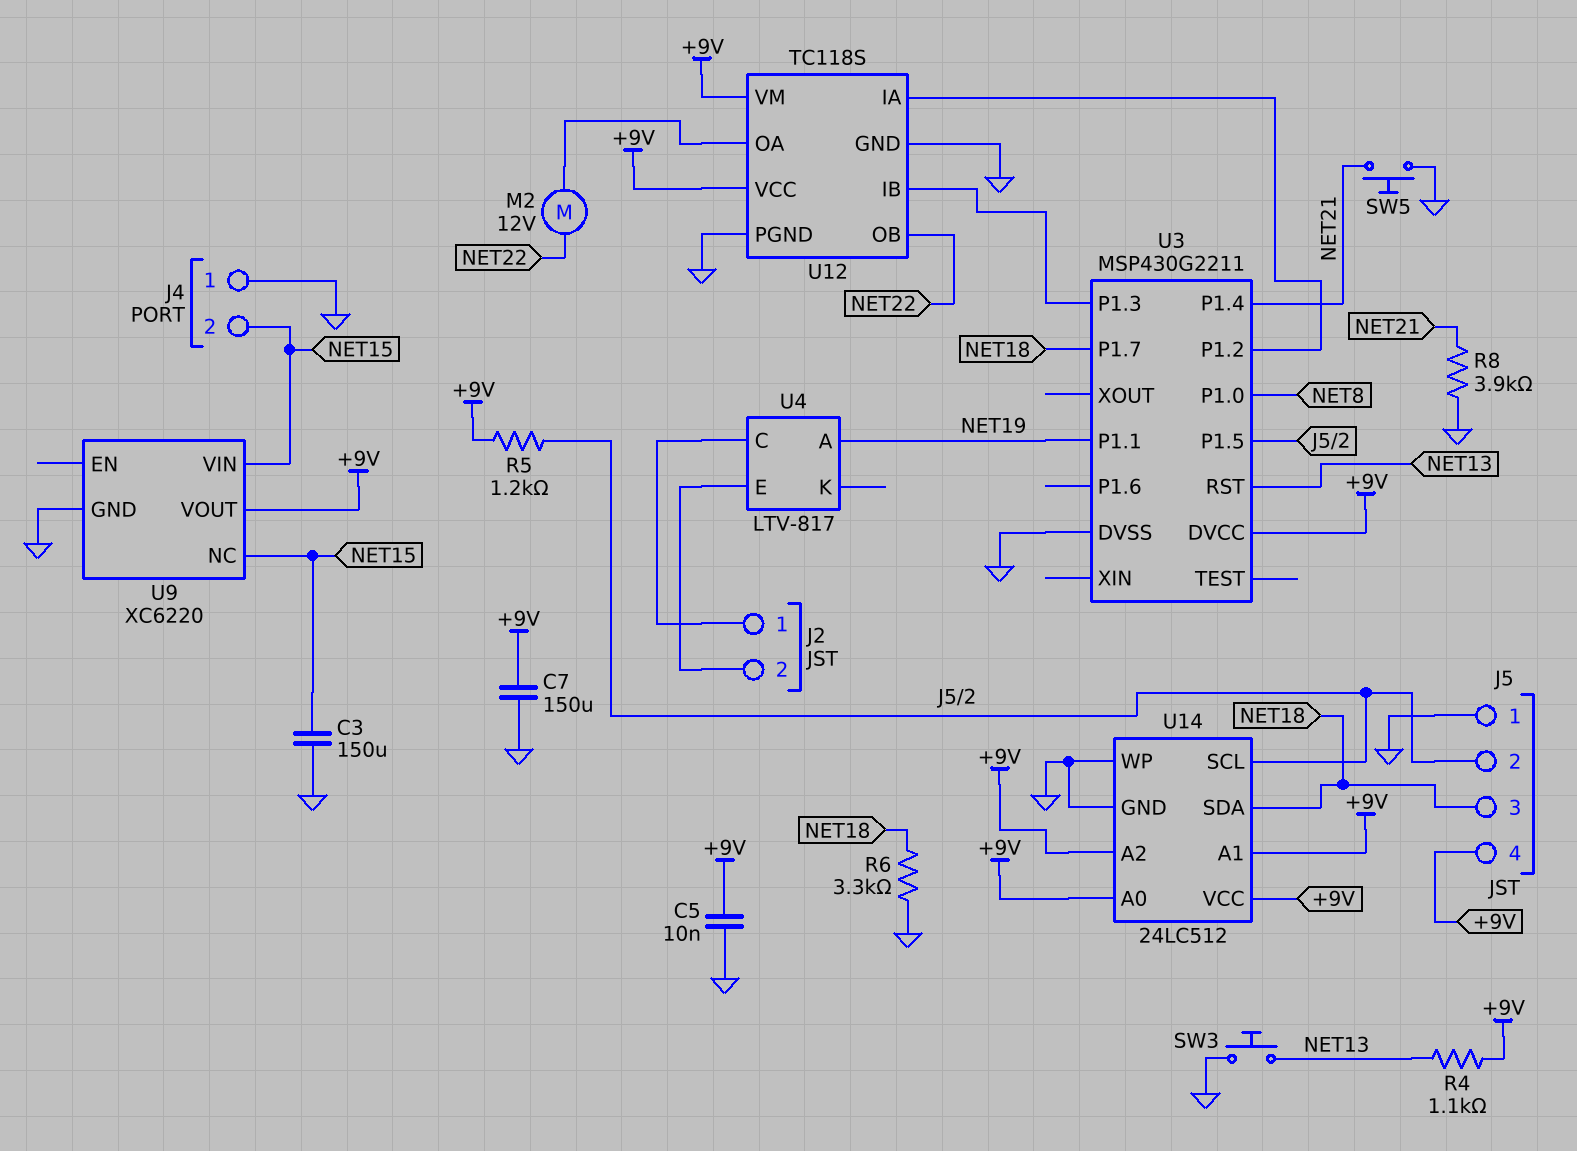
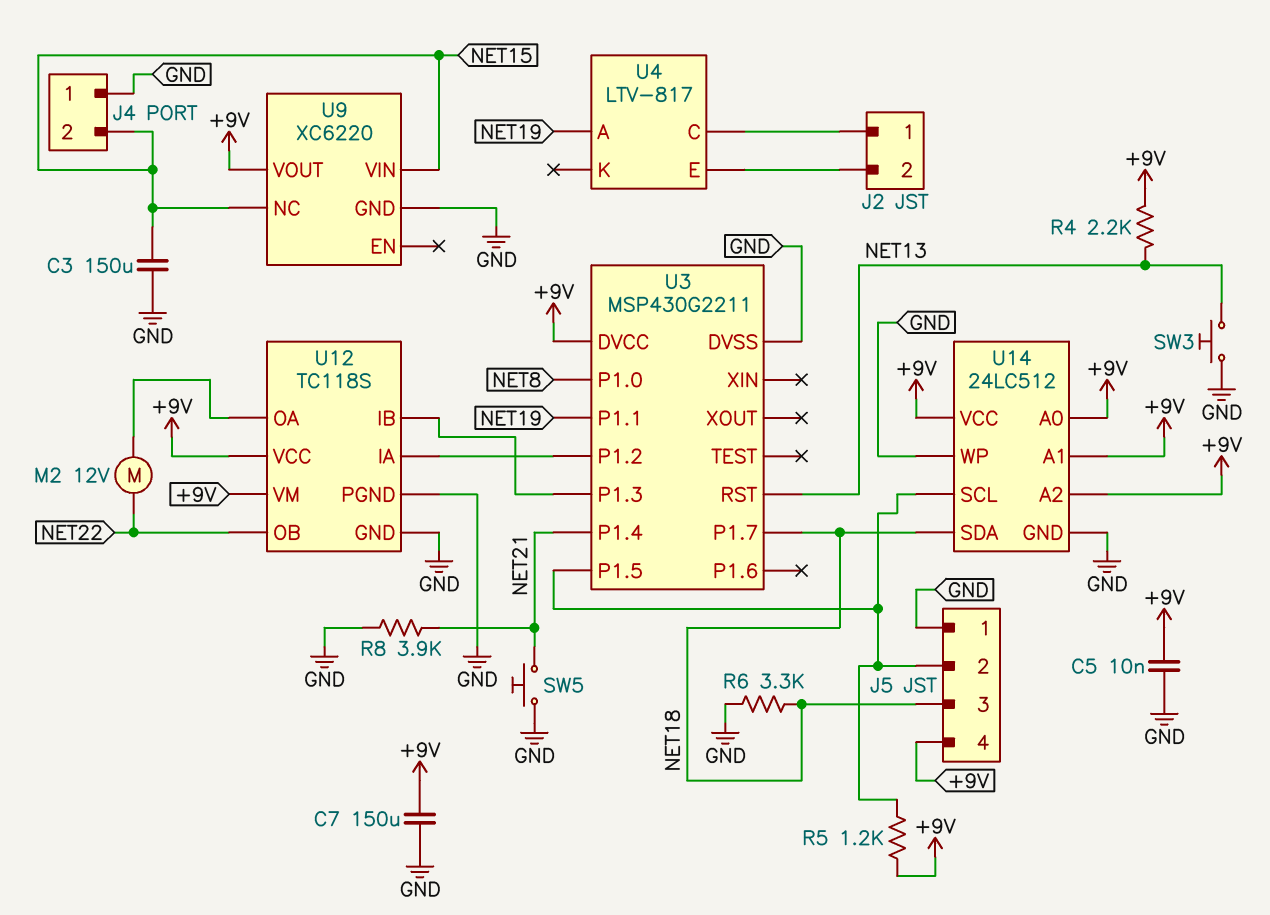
R4: 1.1k (+9V, NET13) -> 2.2k (+9V, NET13)

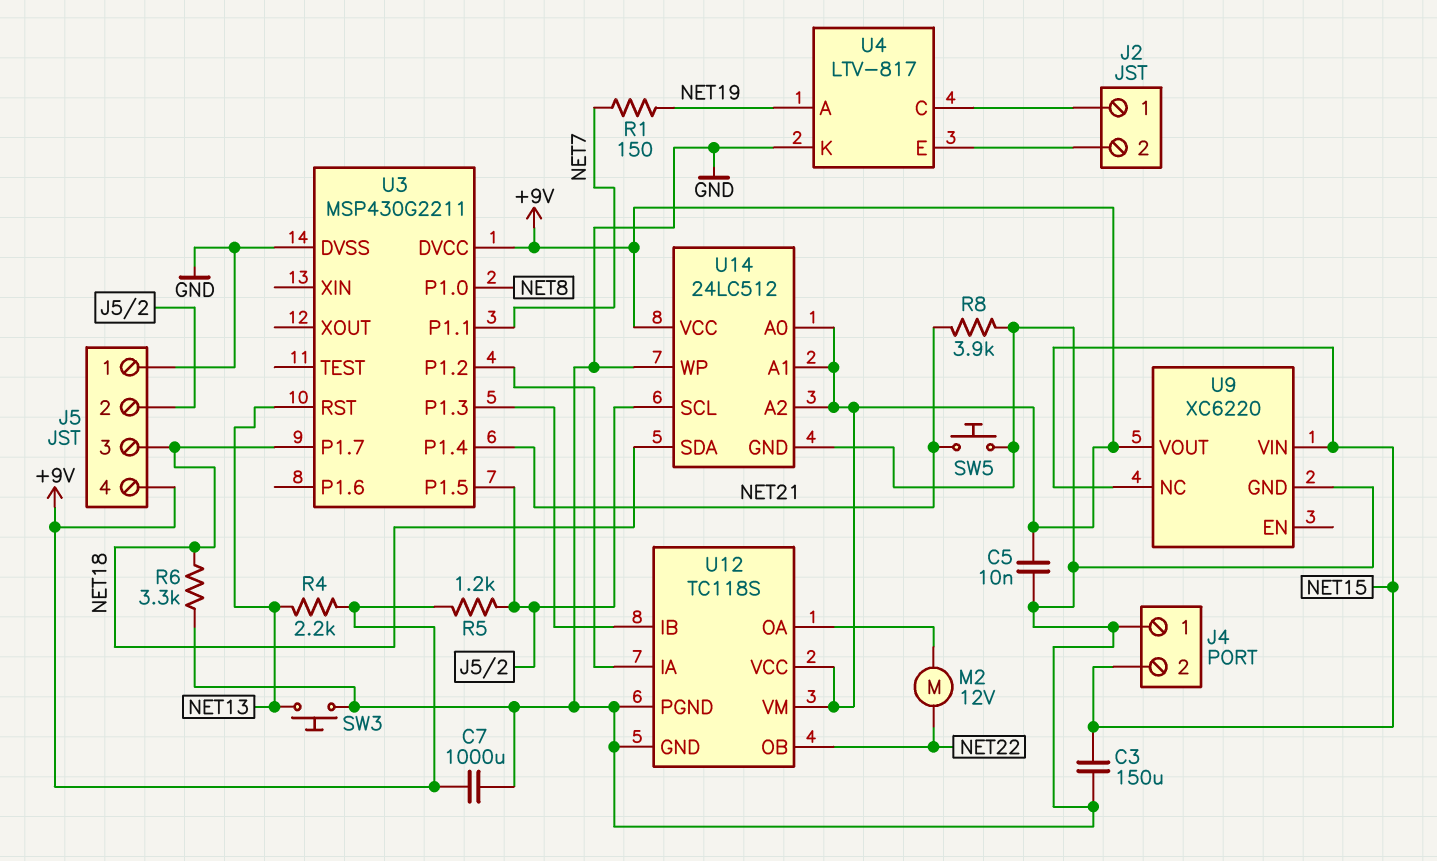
C7: 150uF (+9V, GND) -> 1000uF (+9V, GND)
R1: none -> 150 (NET7, NET19)
U3 pin P1.1: NET19 -> NET7
U4 pin K: none -> GND

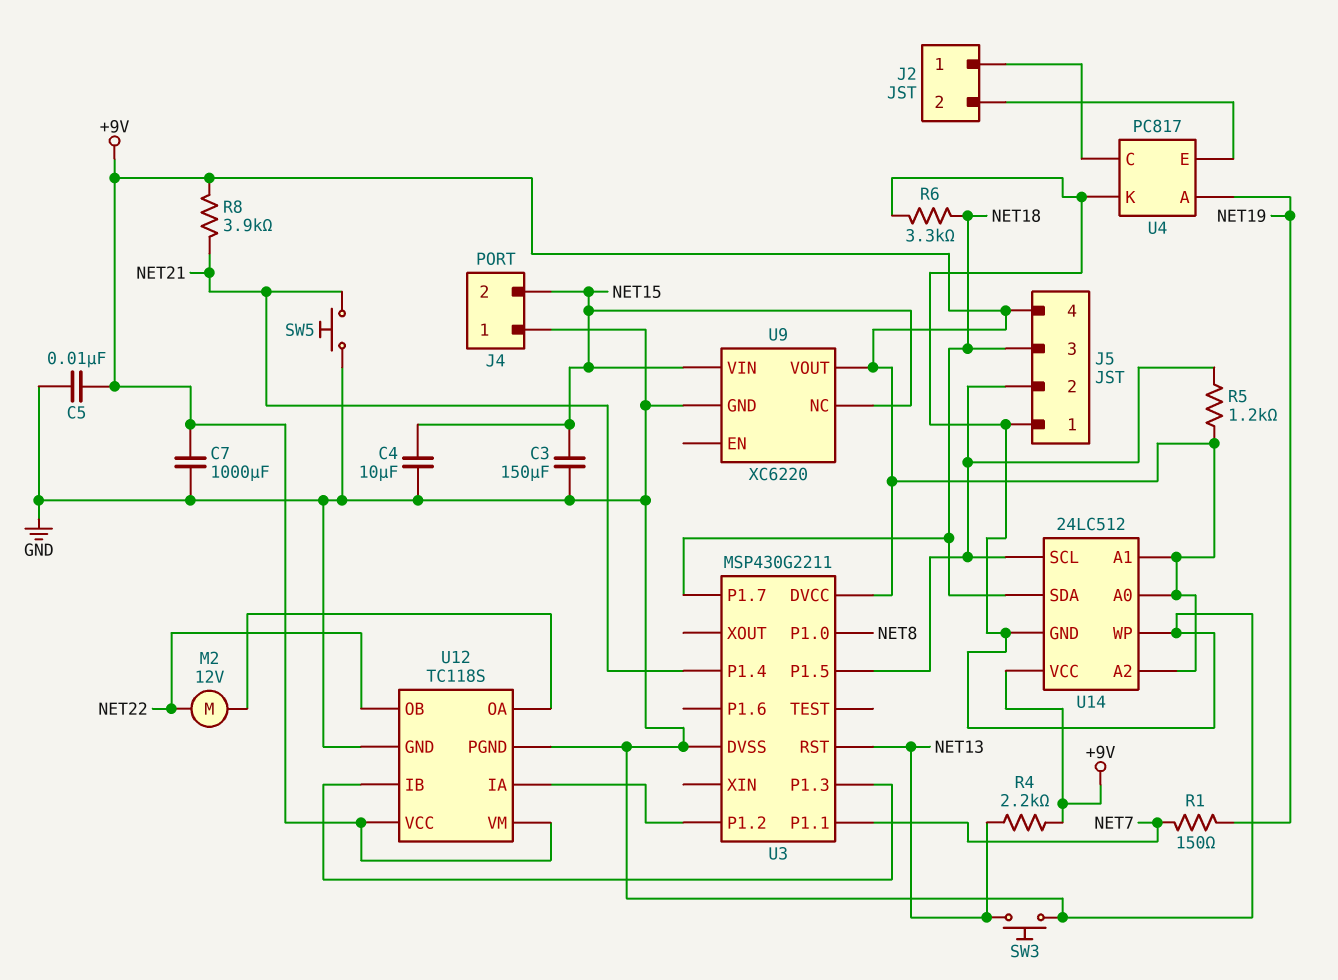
C4: none -> 10uF (GND, NET15)
R8: 3.9k (GND, NET21) -> 3.9k (+9V, NET21)
U4: LTV-817 -> PC817

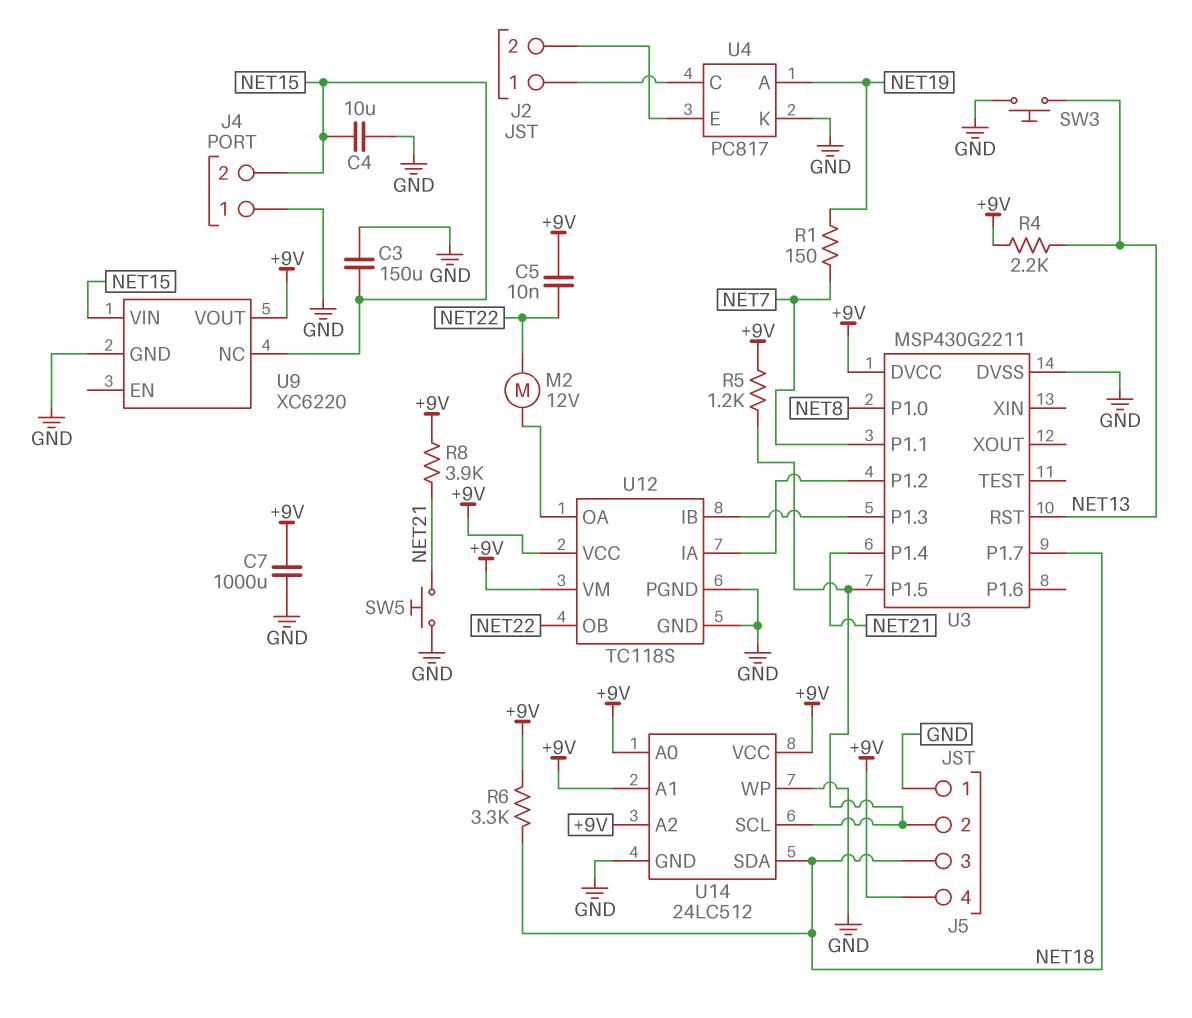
C5: 10nF (+9V, GND) -> 10nF (+9V, NET22)
R6: 3.3k (GND, NET18) -> 3.3k (+9V, NET18)

